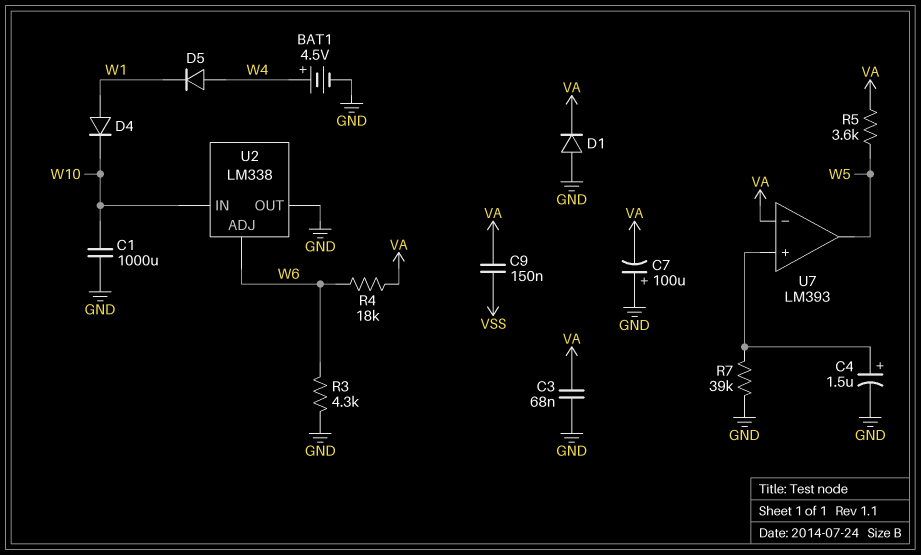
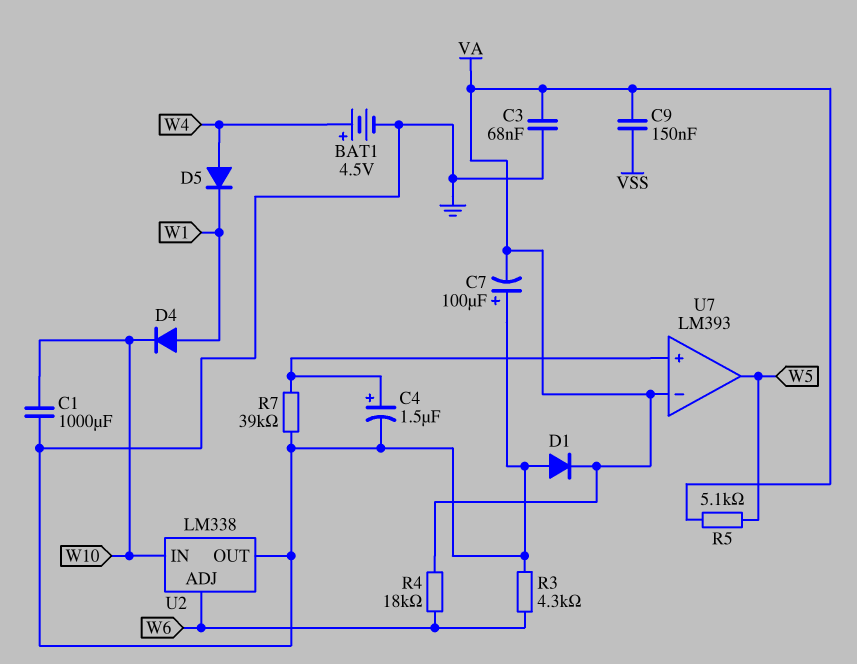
R5: 3.6k (VA, W5) -> 5.1k (VA, W5)

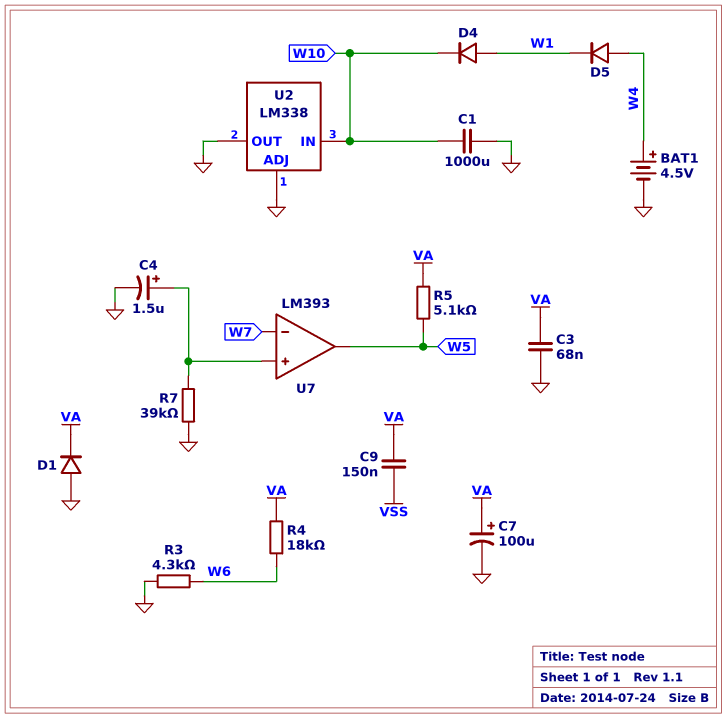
C7: 100uF (plus GND, minus VA) -> 100uF (plus VA, minus GND)
U2 pin ADJ: W6 -> GND
U7 pin in-: VA -> W7

